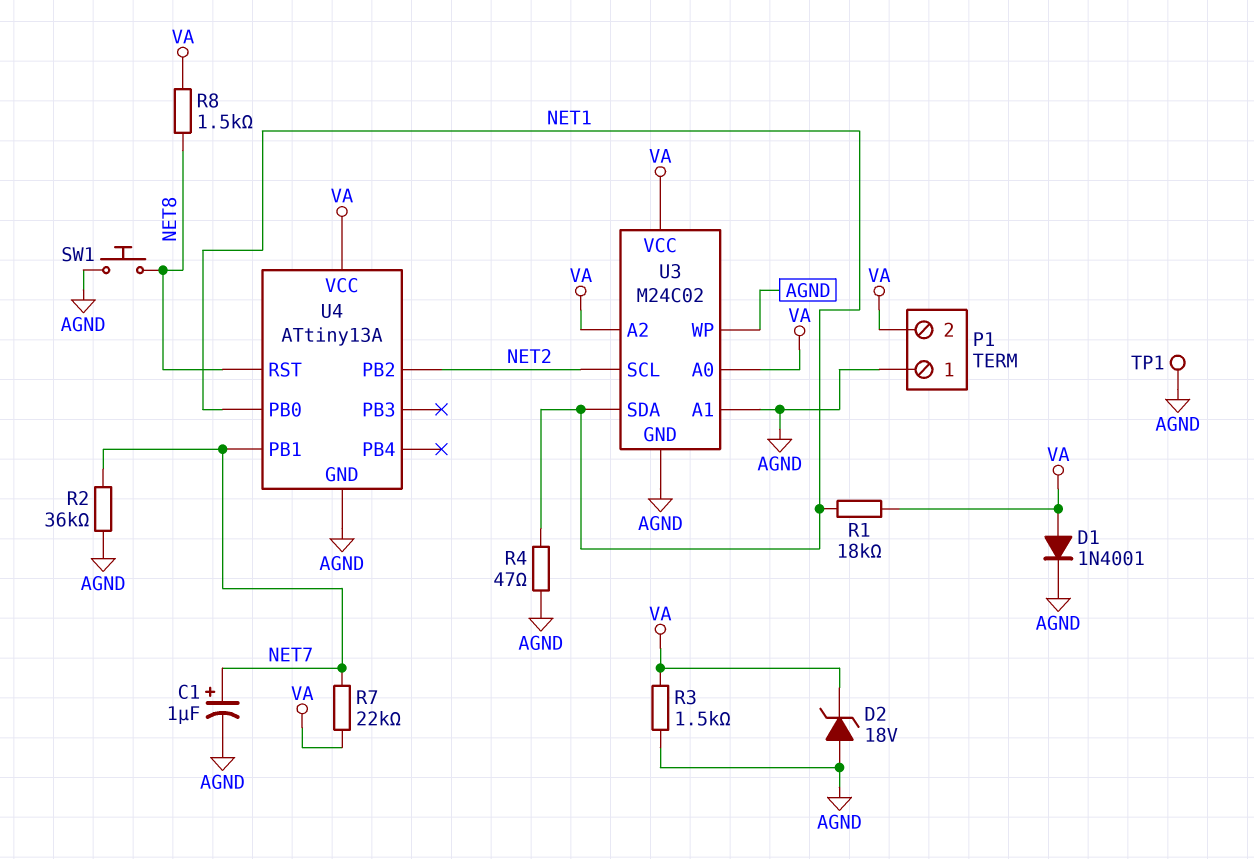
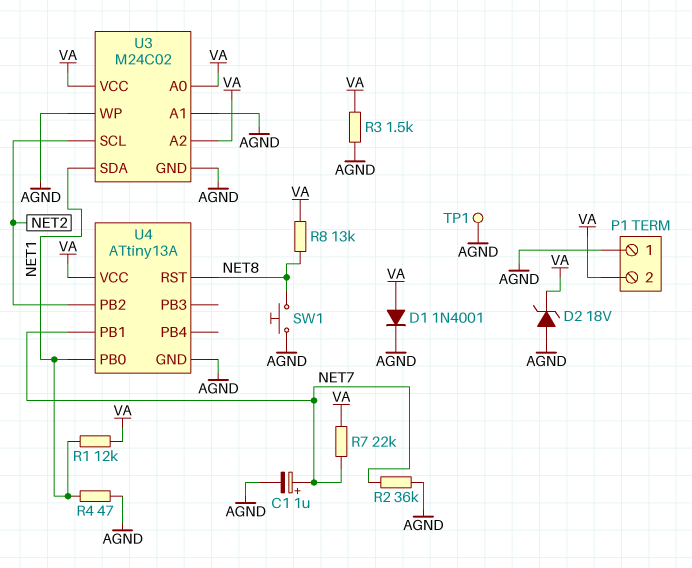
R1: 18k (NET1, VA) -> 12k (NET1, VA)
R8: 1.5k (NET8, VA) -> 13k (NET8, VA)

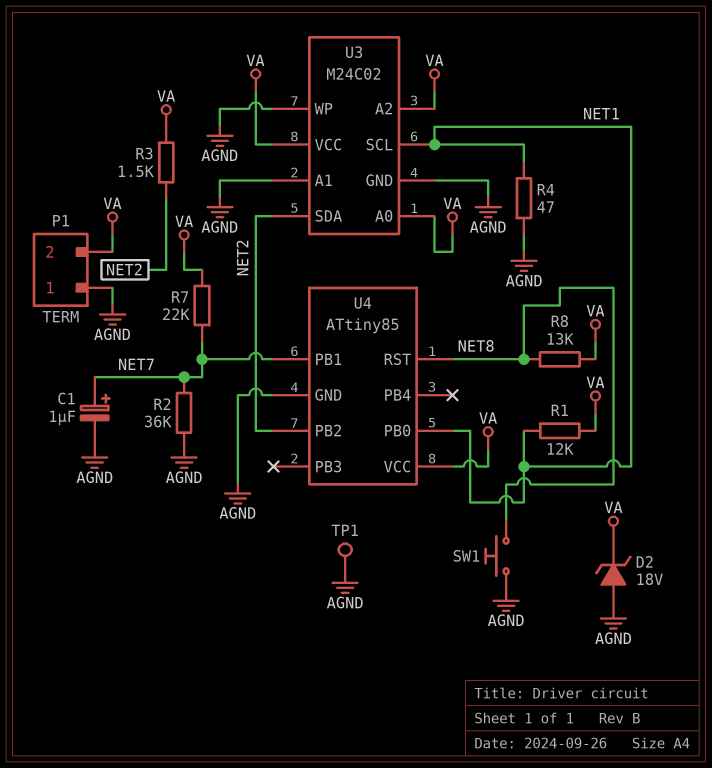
D1: diode 1N4001 (A VA, K AGND) -> none
R3: 1.5k (AGND, VA) -> 1.5k (NET2, VA)
U3 pin SCL: NET2 -> NET1
U3 pin SDA: NET1 -> NET2
U4: ATtiny13A -> ATtiny85

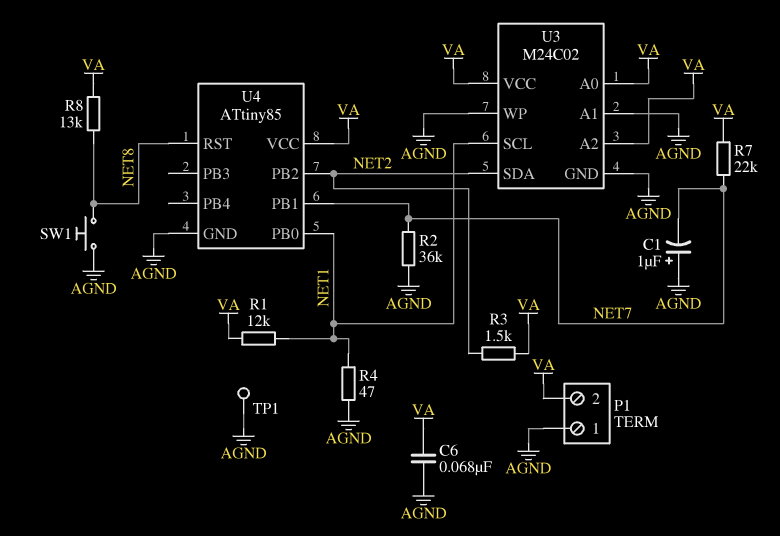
C1: 1uF (plus NET7, minus AGND) -> 1uF (plus AGND, minus NET7)
C6: none -> 68nF (AGND, VA)
D2: zener 18V (A AGND, K VA) -> none

